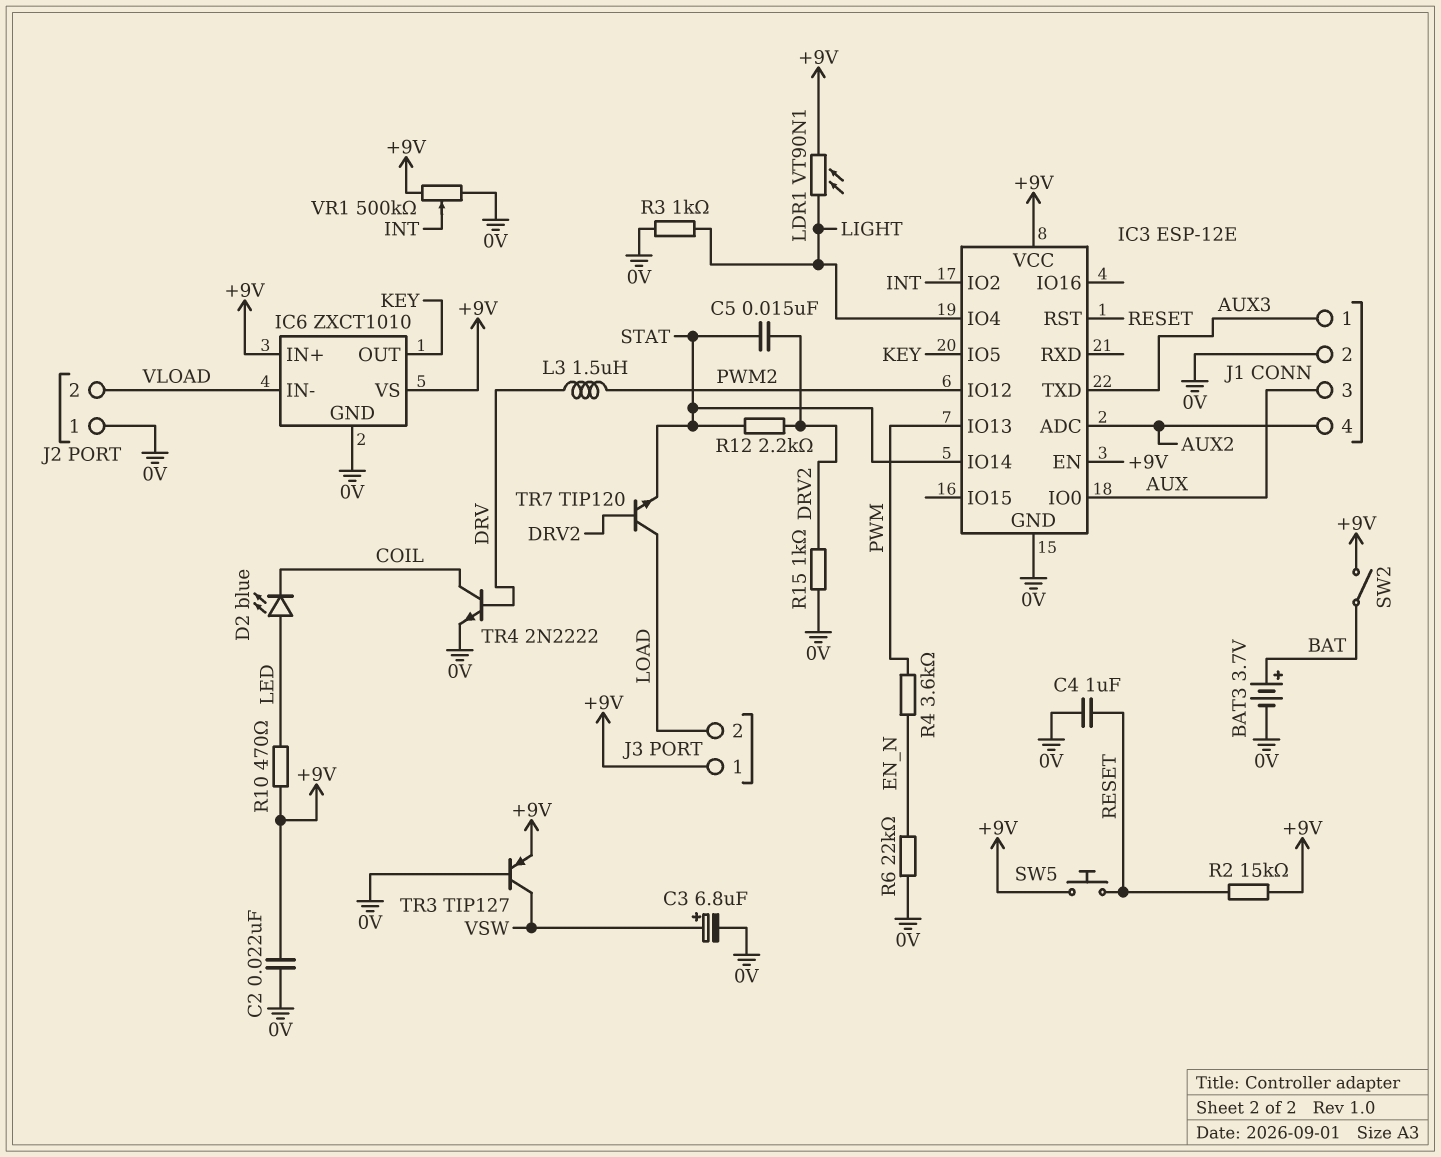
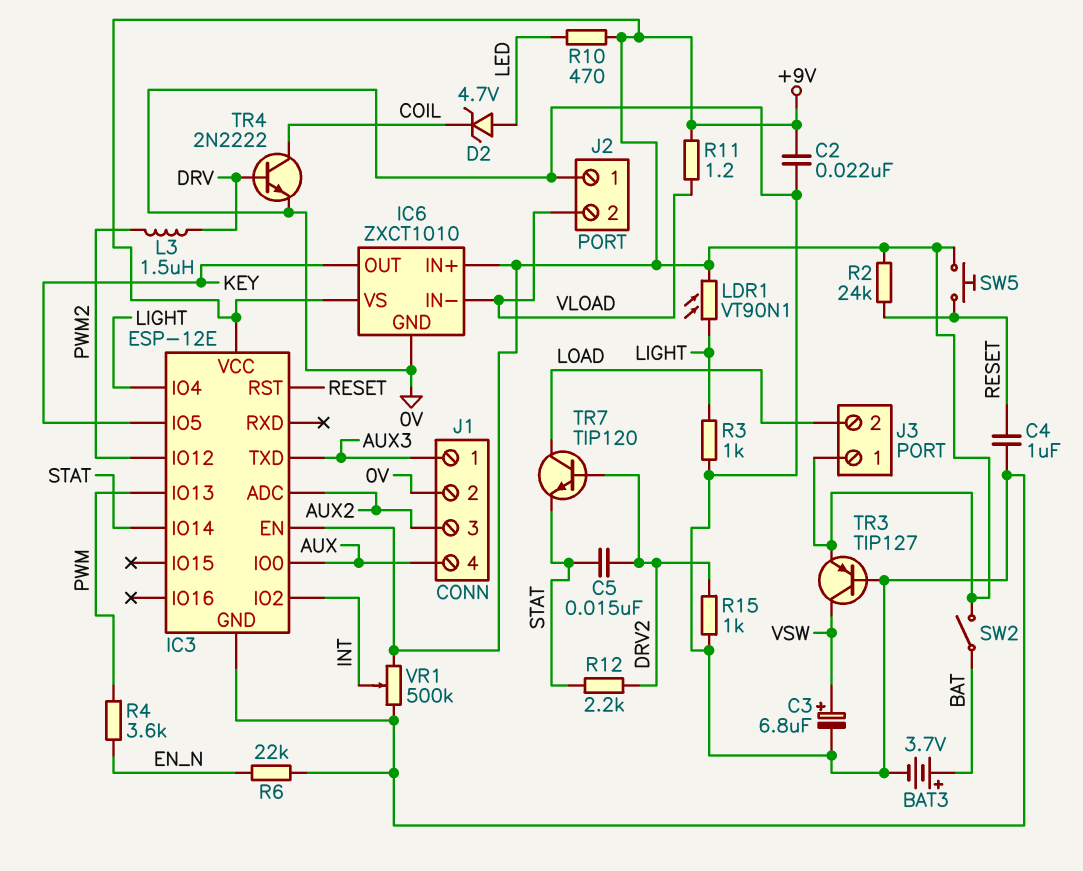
D2: LED blue (A LED, K COIL) -> zener 4.7V (A LED, K COIL)
J1 pin 3: AUX -> AUX2
J1 pin 4: AUX2 -> AUX
R2: 15k (+9V, RESET) -> 24k (+9V, RESET)
R11: none -> 1.2 (+9V, VLOAD)

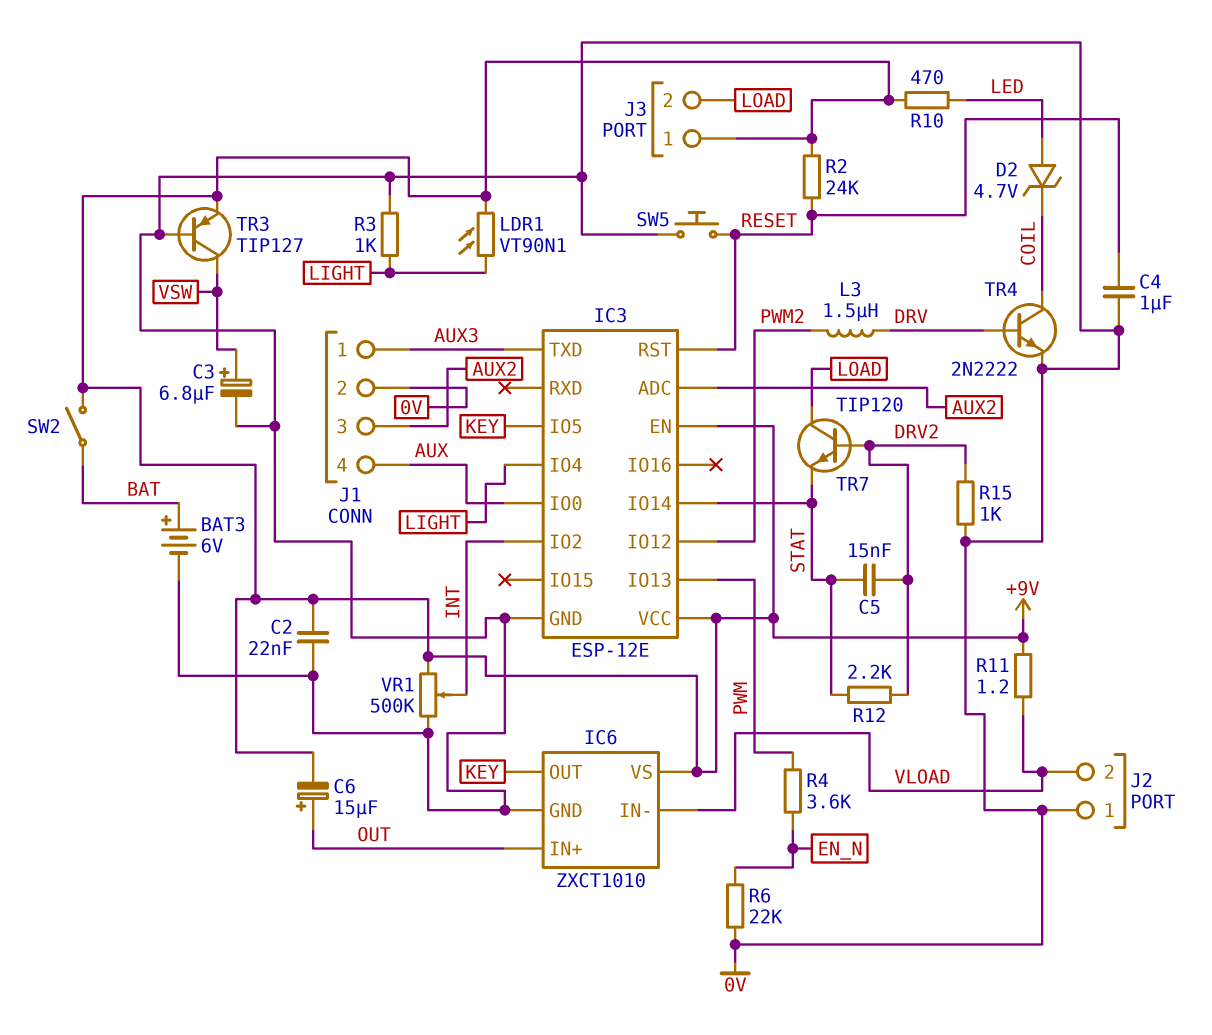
BAT3: 3.7V (plus BAT, minus 0V) -> 6V (plus BAT, minus 0V)
C6: none -> 15uF (plus OUT, minus +9V)
IC6 pin IN+: +9V -> OUT
SW5: button (+9V, RESET) -> button (0V, RESET)

